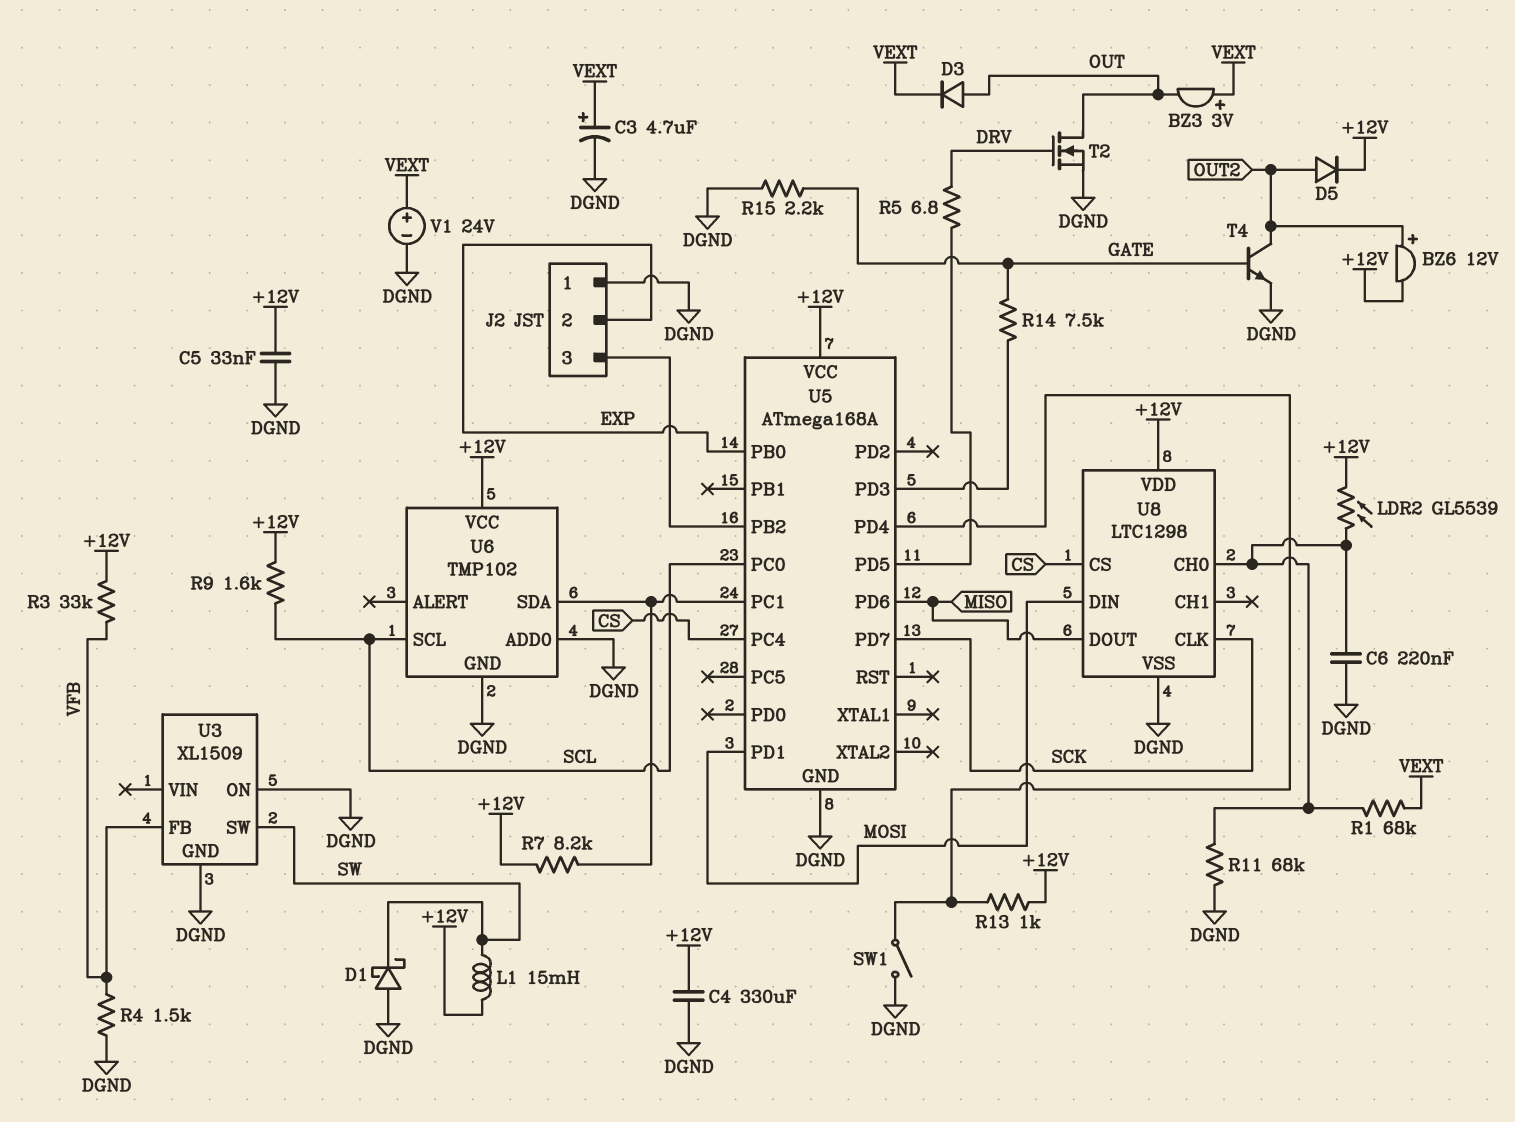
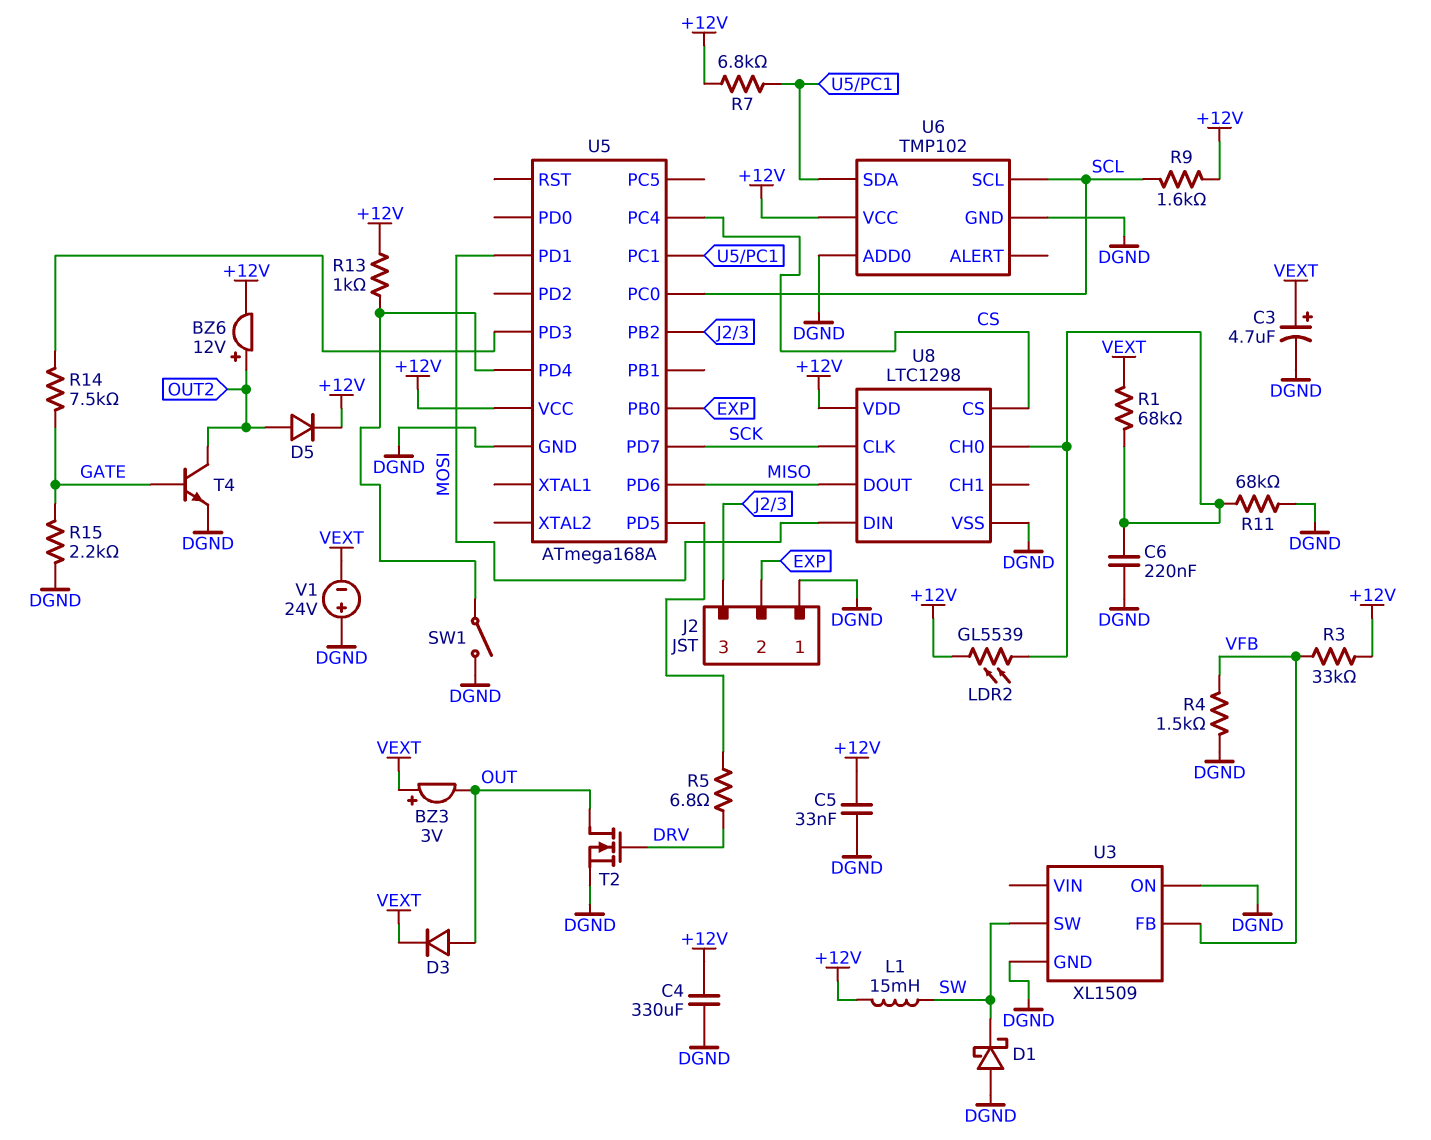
R7: 8.2k (+12V, U5/PC1) -> 6.8k (+12V, U5/PC1)
V1: 24V (plus VEXT, minus DGND) -> 24V (plus DGND, minus VEXT)

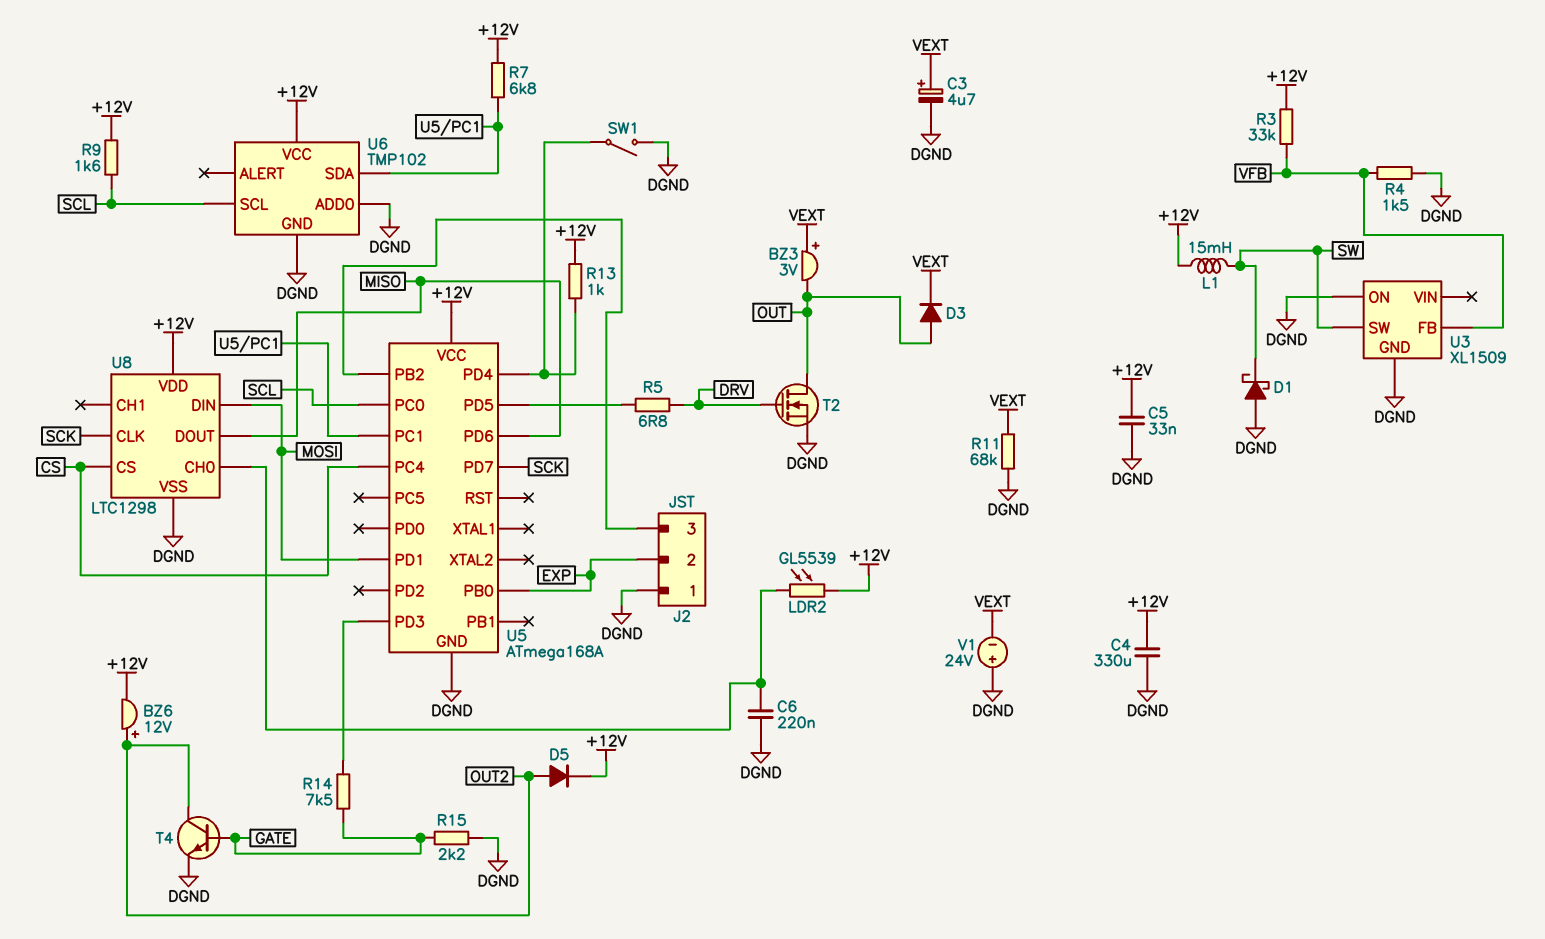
R1: 68k (U8/CH0, VEXT) -> none
R11: 68k (DGND, U8/CH0) -> 68k (DGND, VEXT)

